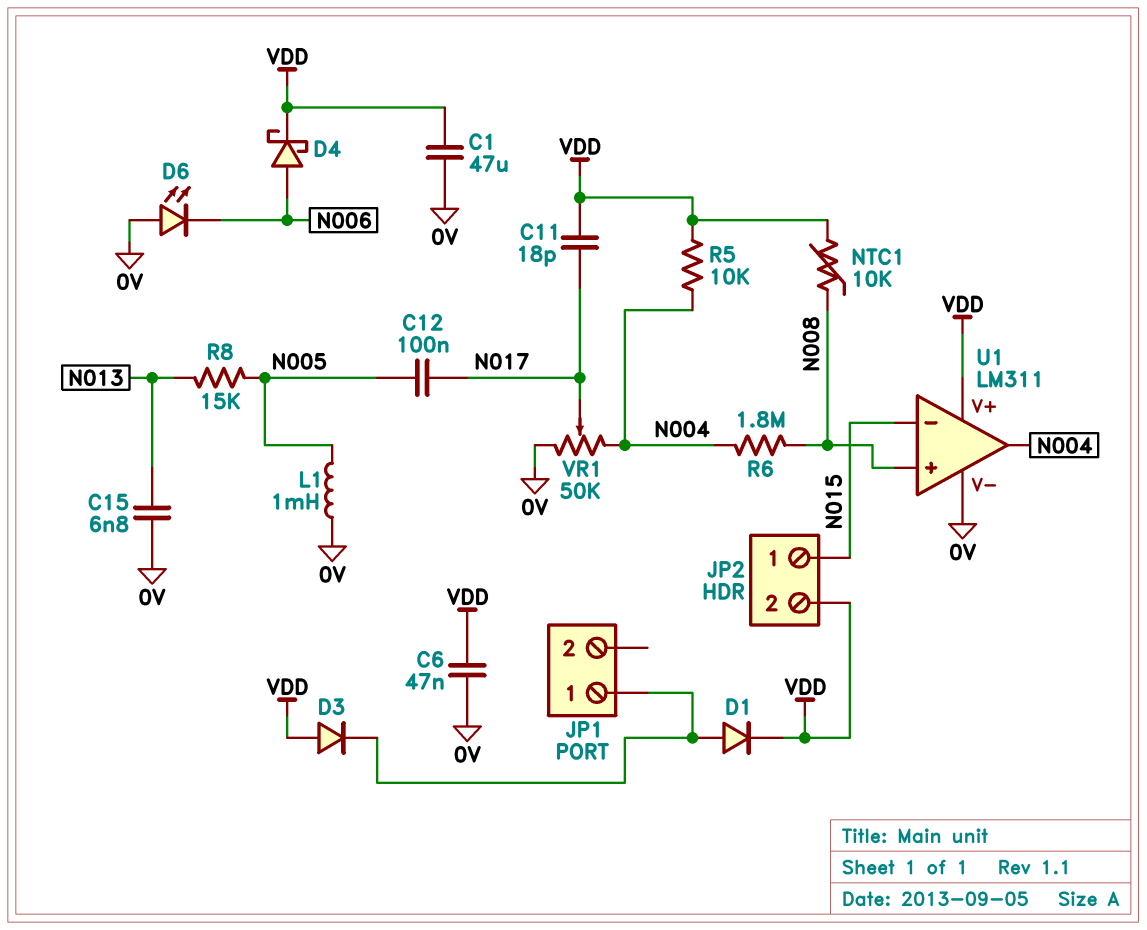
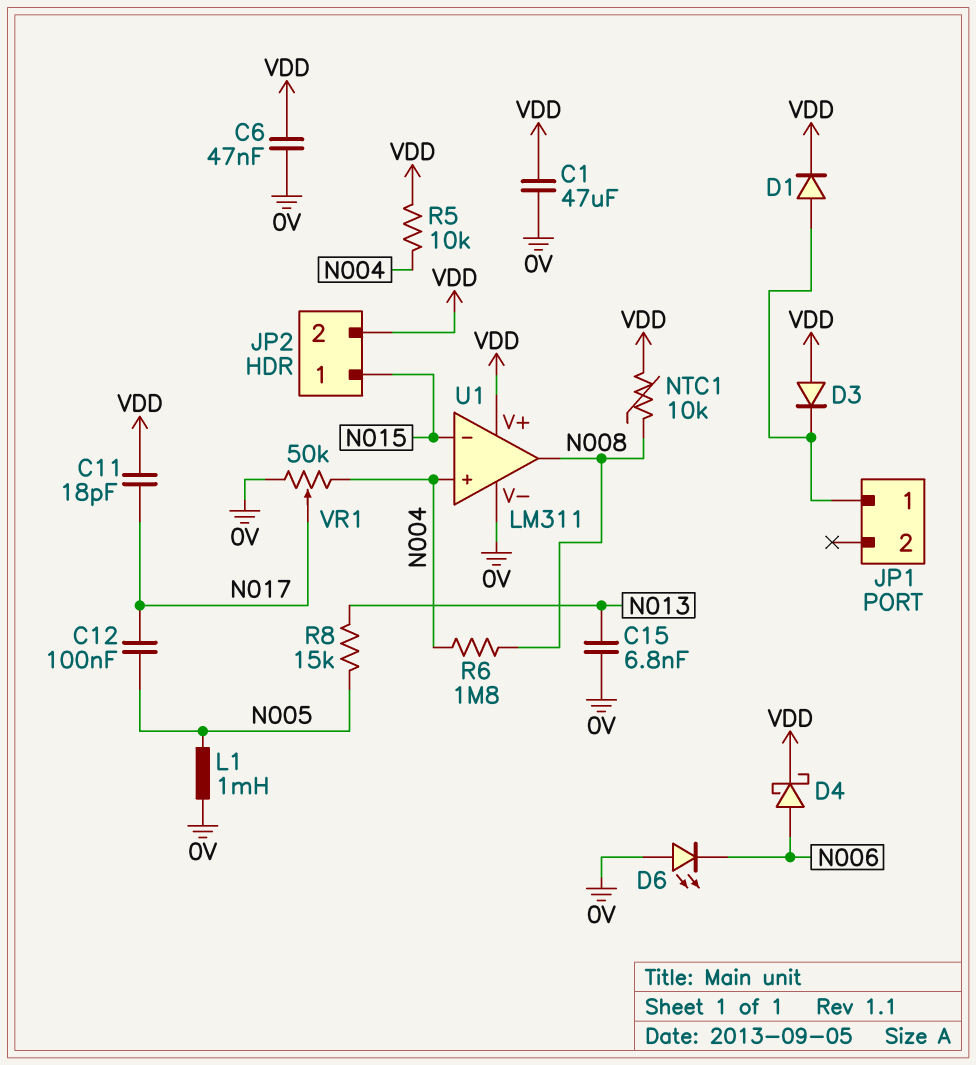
U1 pin in+: N008 -> N004
U1 pin out: N004 -> N008

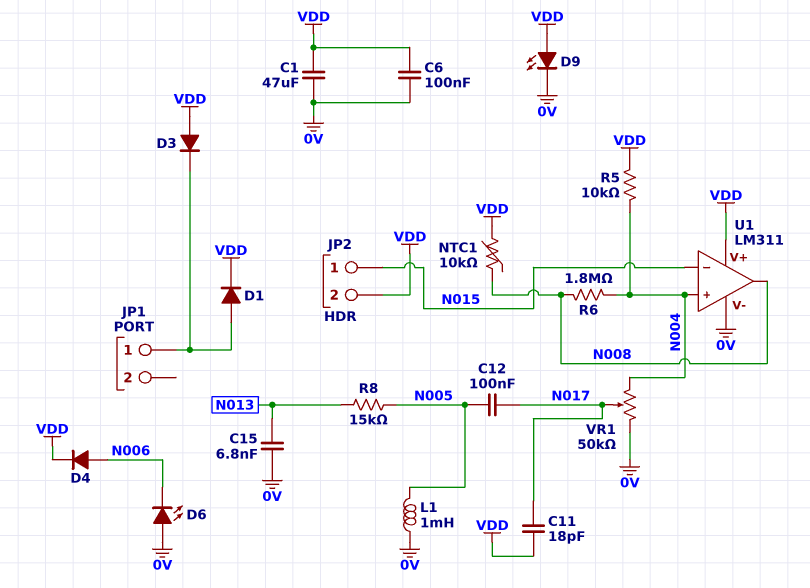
C6: 47nF (0V, VDD) -> 100nF (0V, VDD)
D4: schottky (A N006, K VDD) -> diode (A N006, K VDD)
D9: none -> LED (A VDD, K 0V)

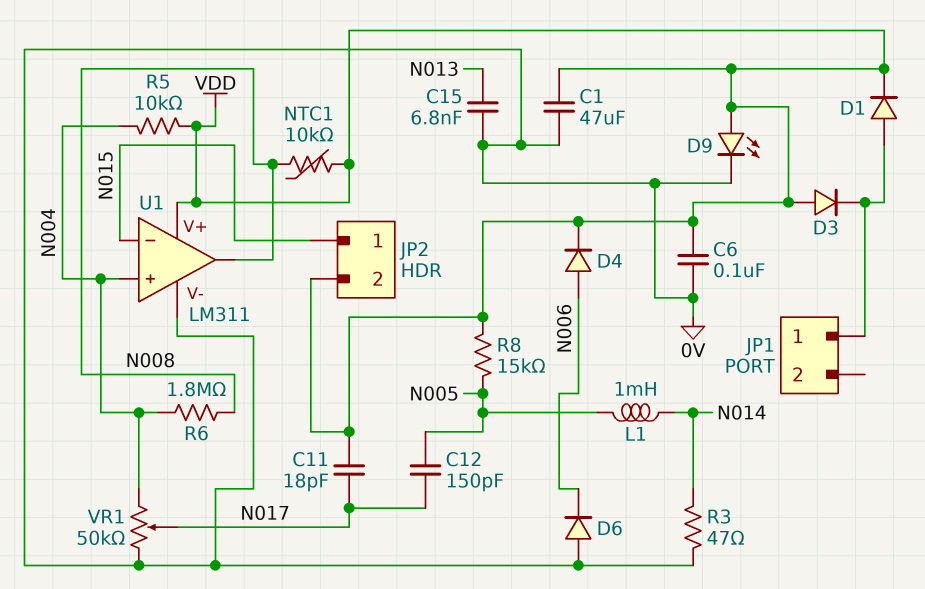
C12: 100nF (N005, N017) -> 150pF (N005, N017)
D6: LED (A 0V, K N006) -> diode (A 0V, K N006)
L1: 1mH (0V, N005) -> 1mH (N005, N014)
R3: none -> 47 (0V, N014)
R8: 15k (N005, N013) -> 15k (N005, VDD)

